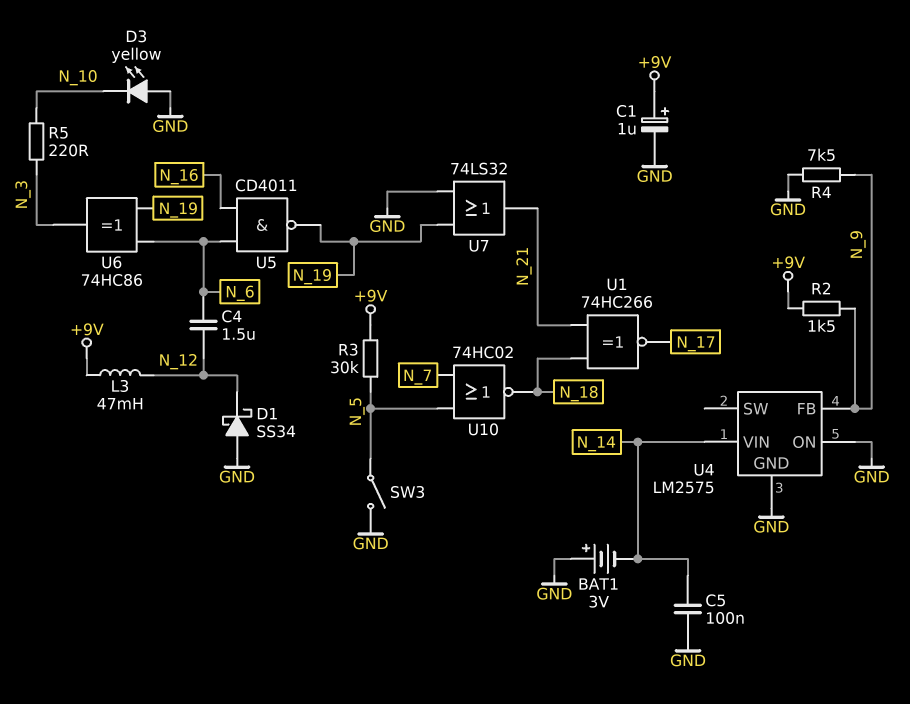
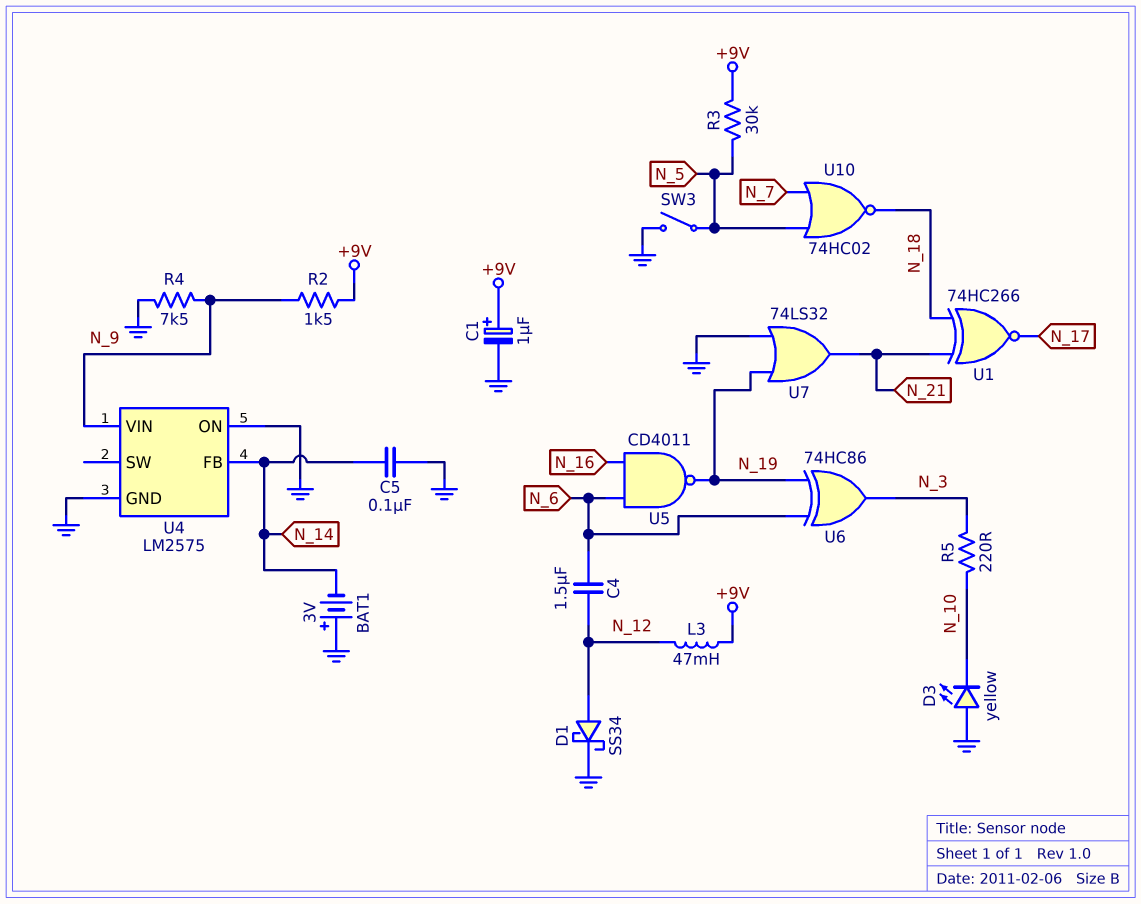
D1: schottky SS34 (A GND, K N_12) -> schottky SS34 (A N_12, K GND)
U4 pin FB: N_9 -> N_14
U4 pin VIN: N_14 -> N_9

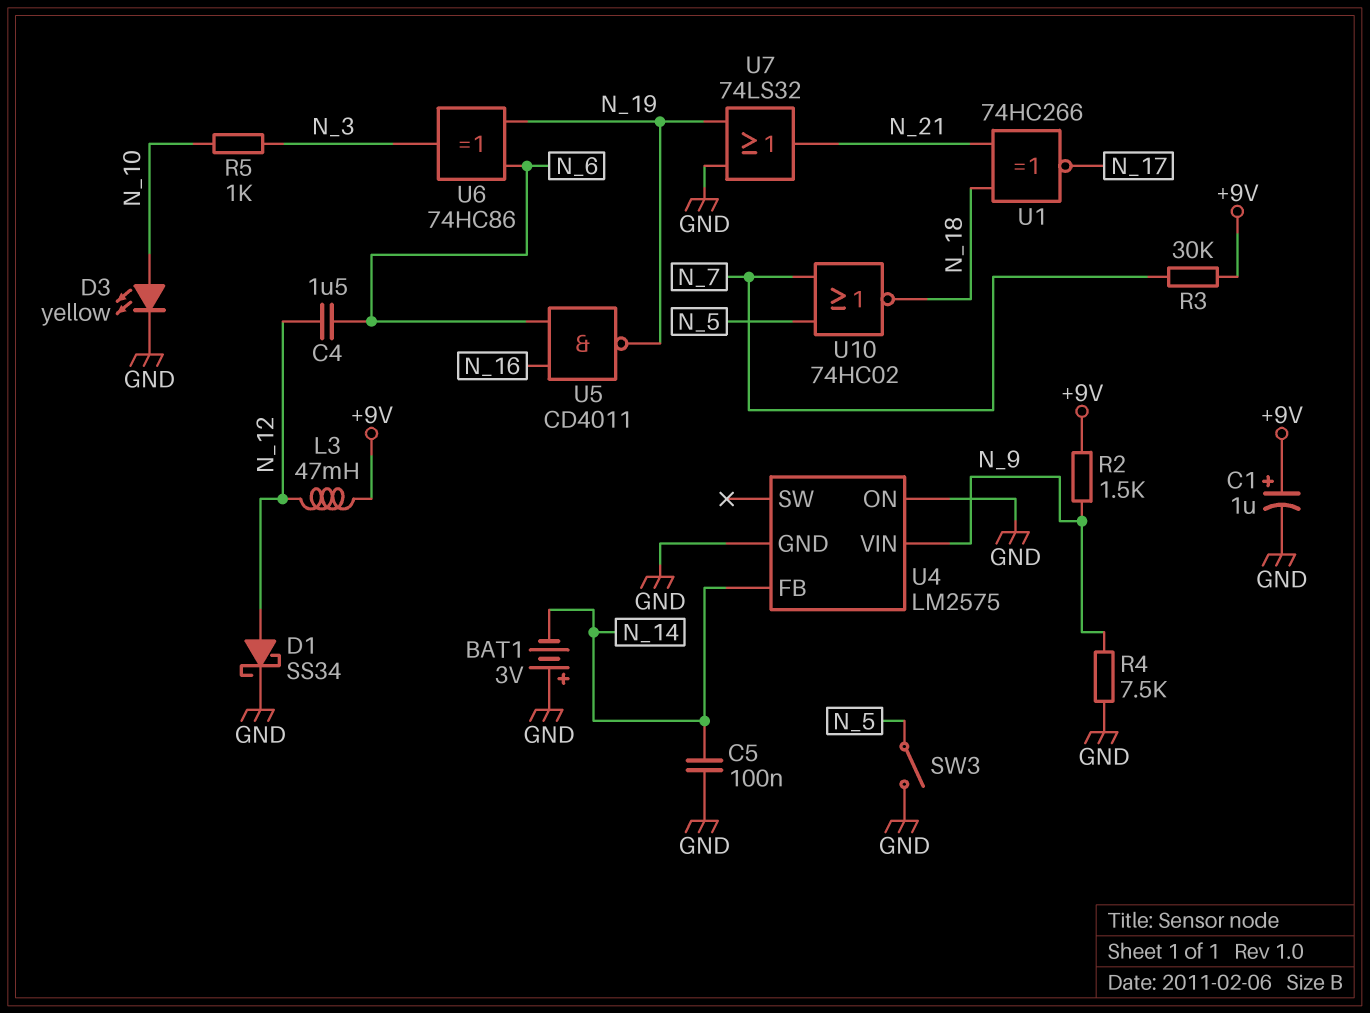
D3: LED yellow (A GND, K N_10) -> LED yellow (A N_10, K GND)
R3: 30k (+9V, N_5) -> 30k (+9V, N_7)
R5: 220 (N_3, N_10) -> 1k (N_3, N_10)

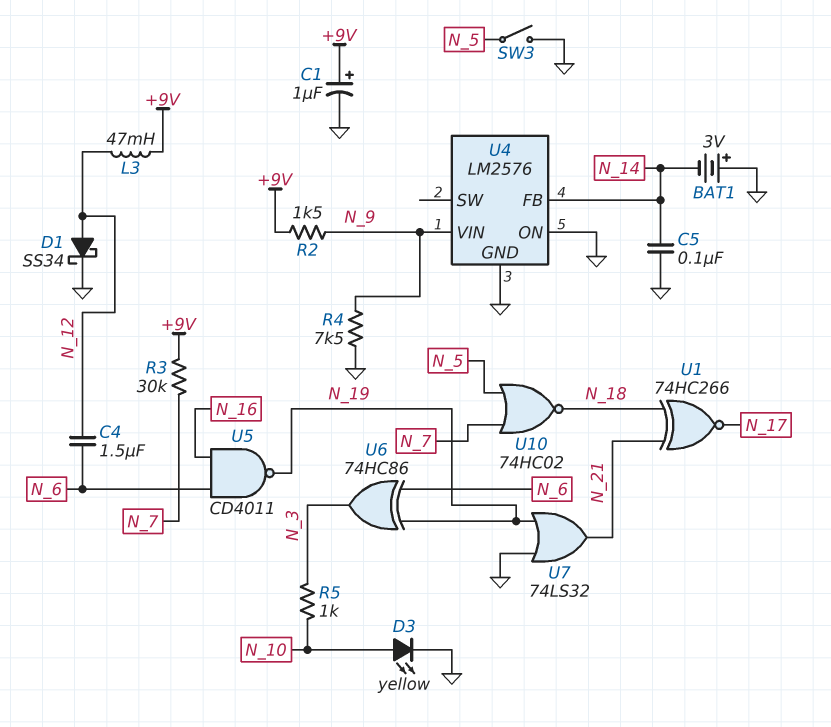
U4: LM2575 -> LM2576

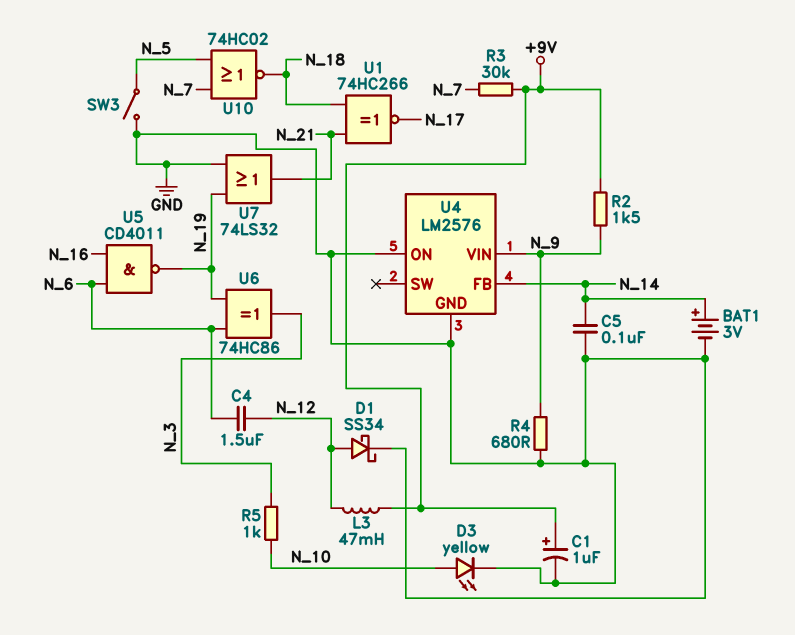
BAT1: 3V (plus GND, minus N_14) -> 3V (plus N_14, minus GND)
R4: 7.5k (GND, N_9) -> 680 (GND, N_9)

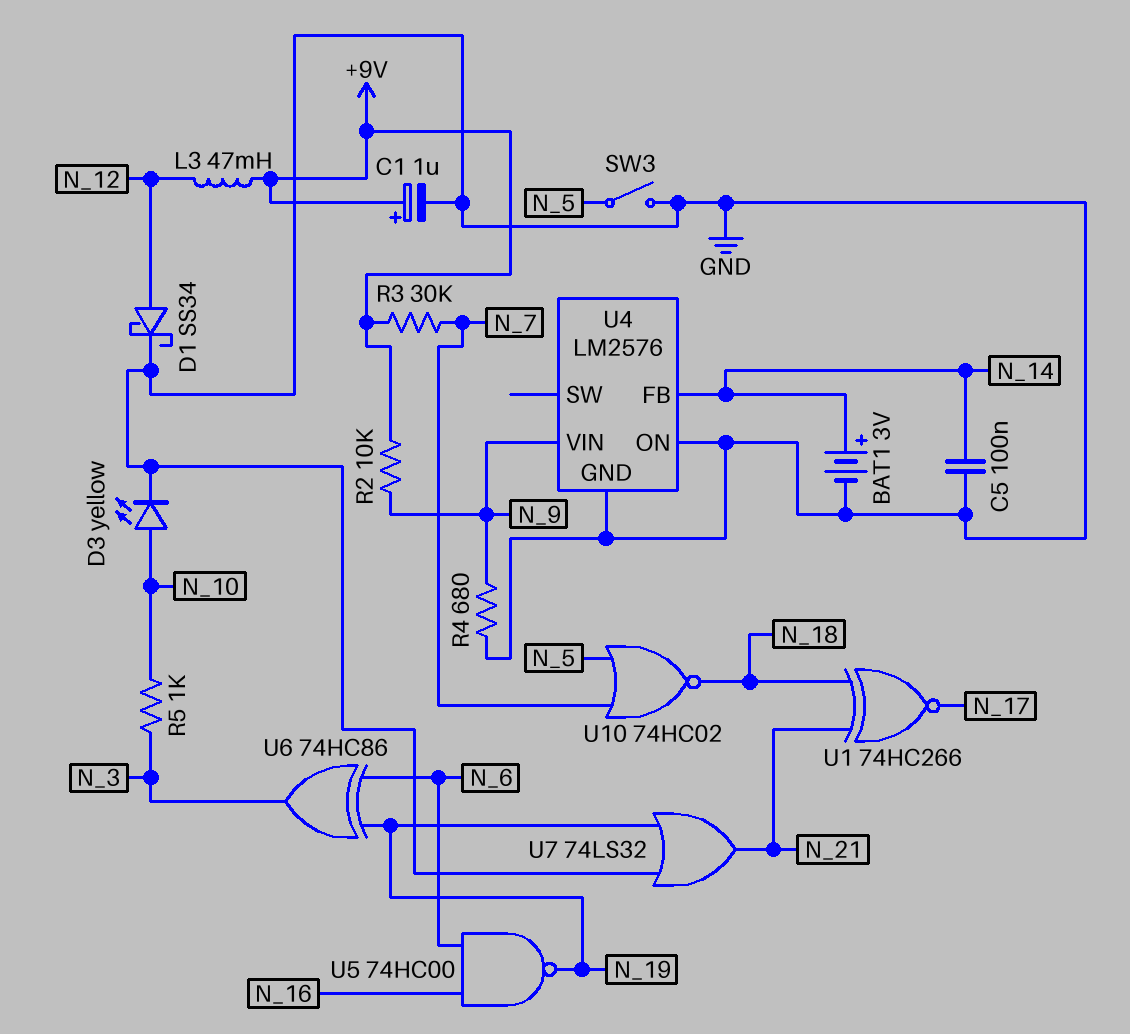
C4: 1.5uF (N_6, N_12) -> none
R2: 1.5k (+9V, N_9) -> 10k (+9V, N_9)
U5: NAND CD4011 (in N_6, in N_16, out N_19) -> NAND 74HC00 (in N_6, in N_16, out N_19)

